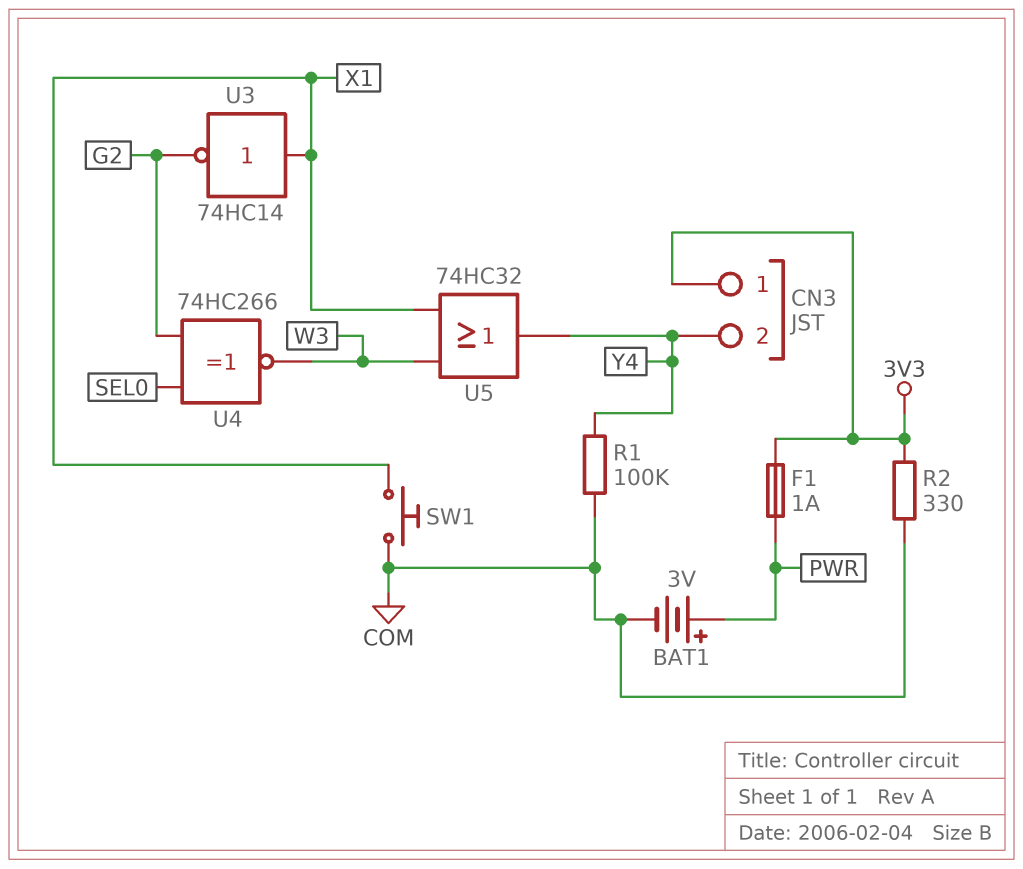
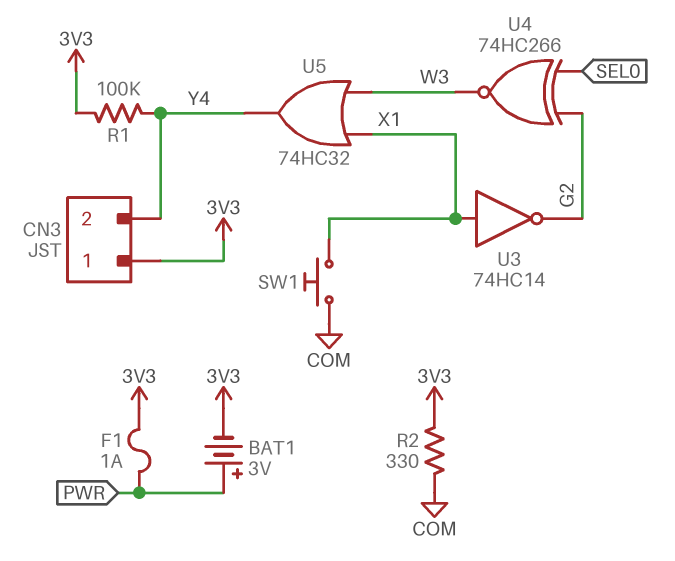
BAT1: 3V (plus PWR, minus COM) -> 3V (plus PWR, minus 3V3)
R1: 100k (COM, Y4) -> 100k (3V3, Y4)

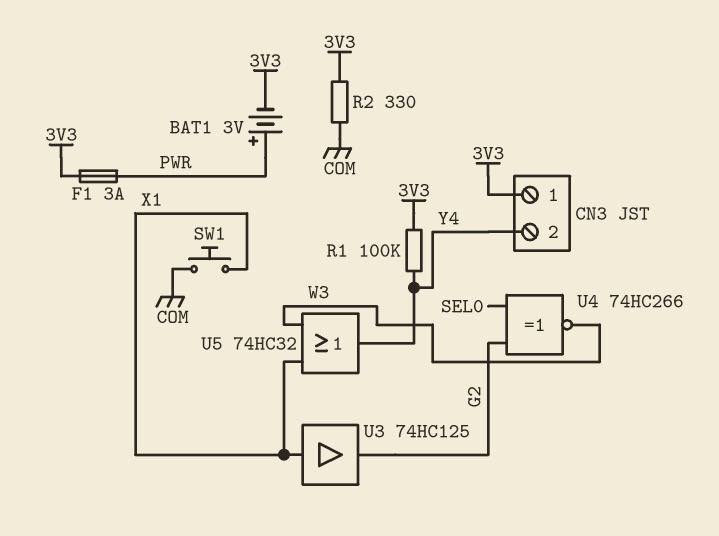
F1: 1A (3V3, PWR) -> 3A (3V3, PWR)
U3: NOT 74HC14 (in X1, out G2) -> buffer 74HC125 (in X1, out G2)

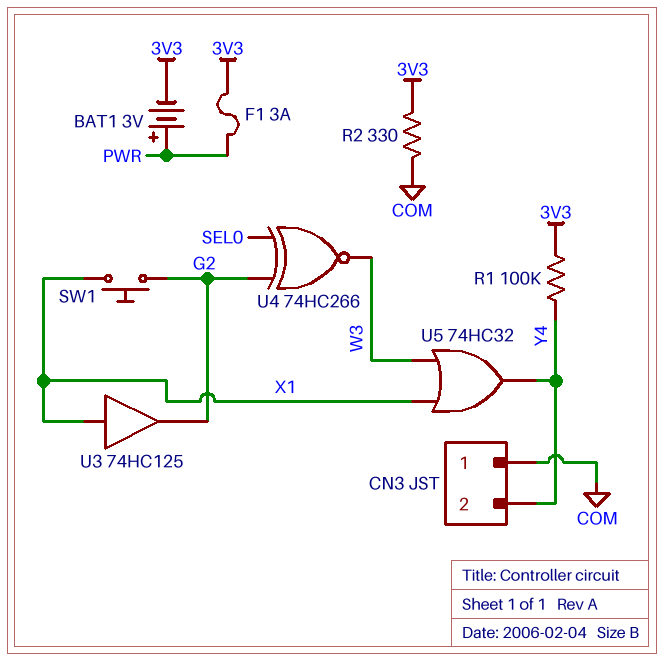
CN3 pin 1: 3V3 -> COM
SW1: button (COM, X1) -> button (G2, X1)

